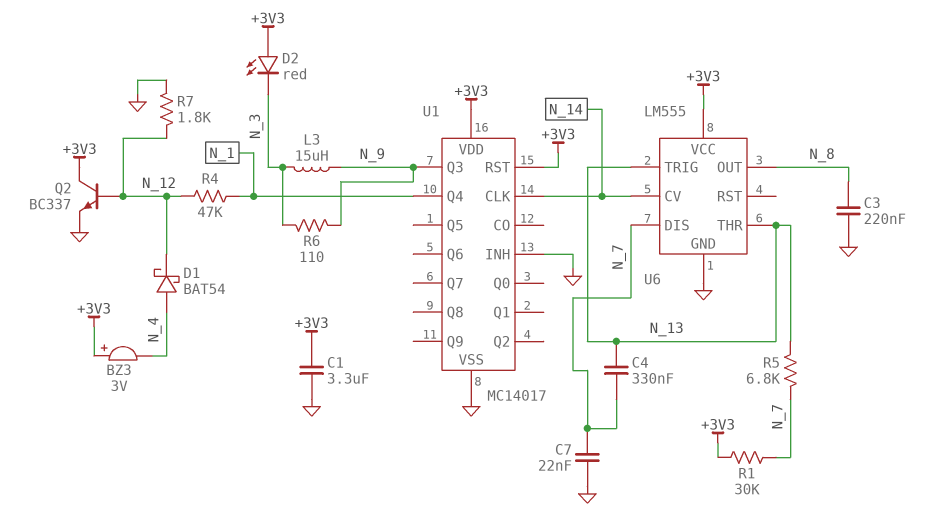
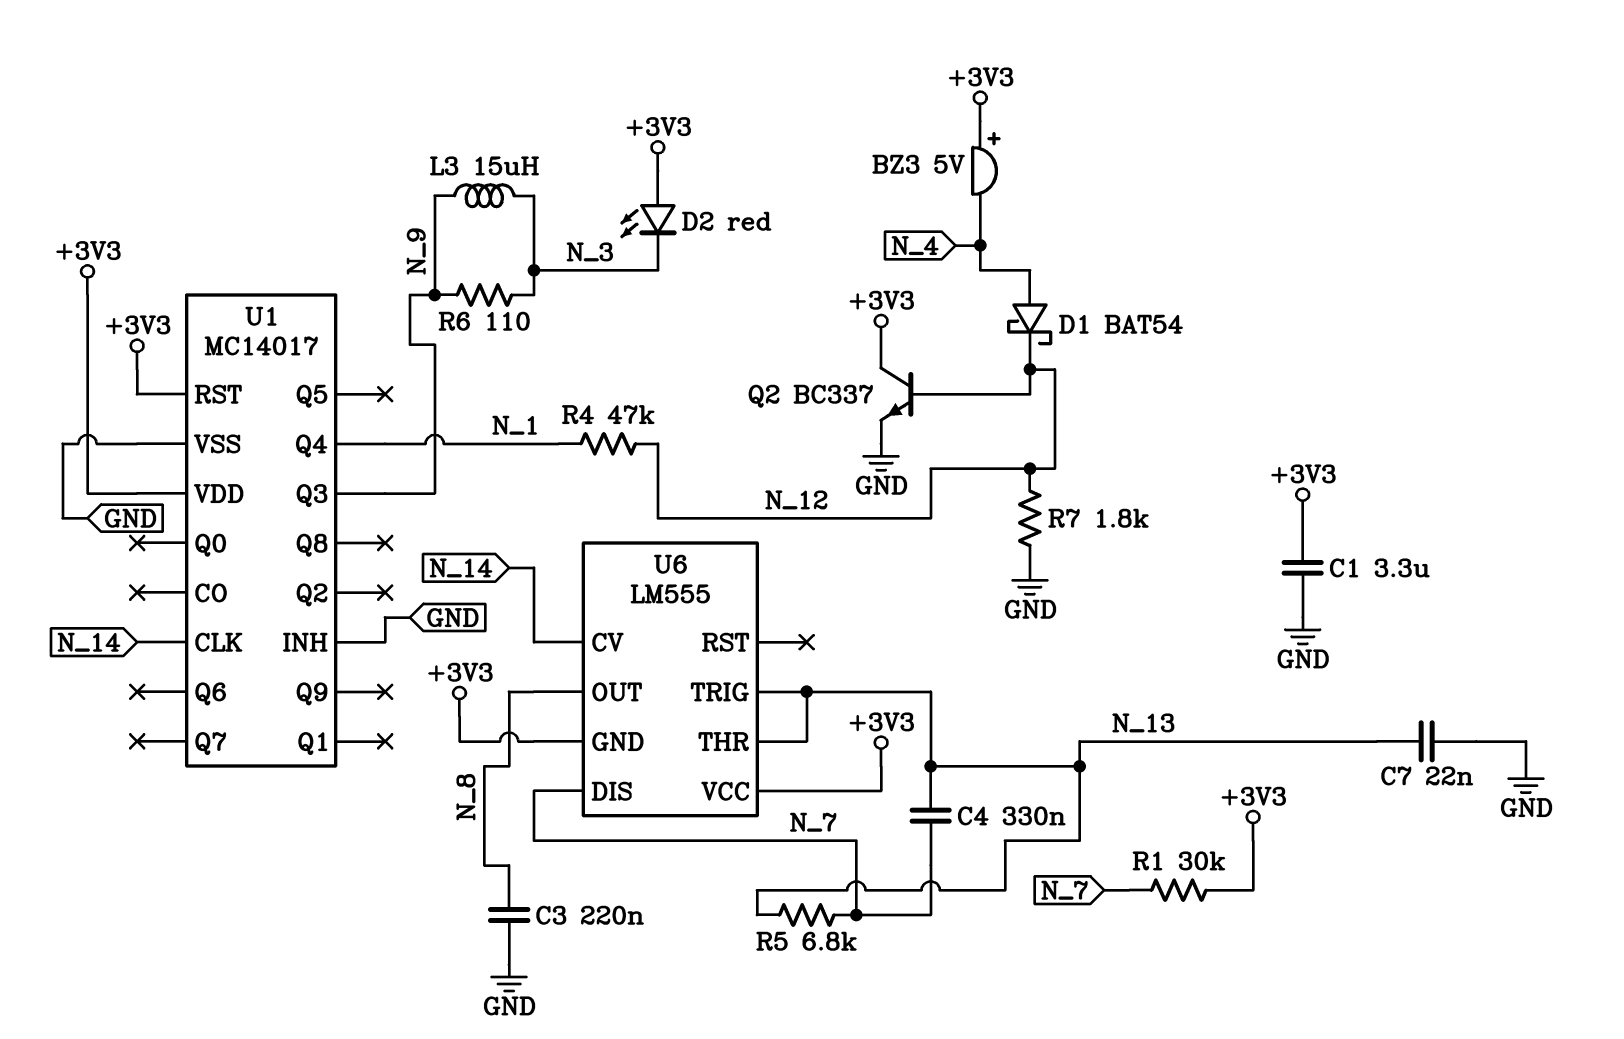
BZ3: buzzer 3V (plus +3V3, minus N_4) -> buzzer 5V (plus +3V3, minus N_4)
C7: 22nF (GND, N_7) -> 22nF (GND, N_13)
U6 pin GND: GND -> +3V3

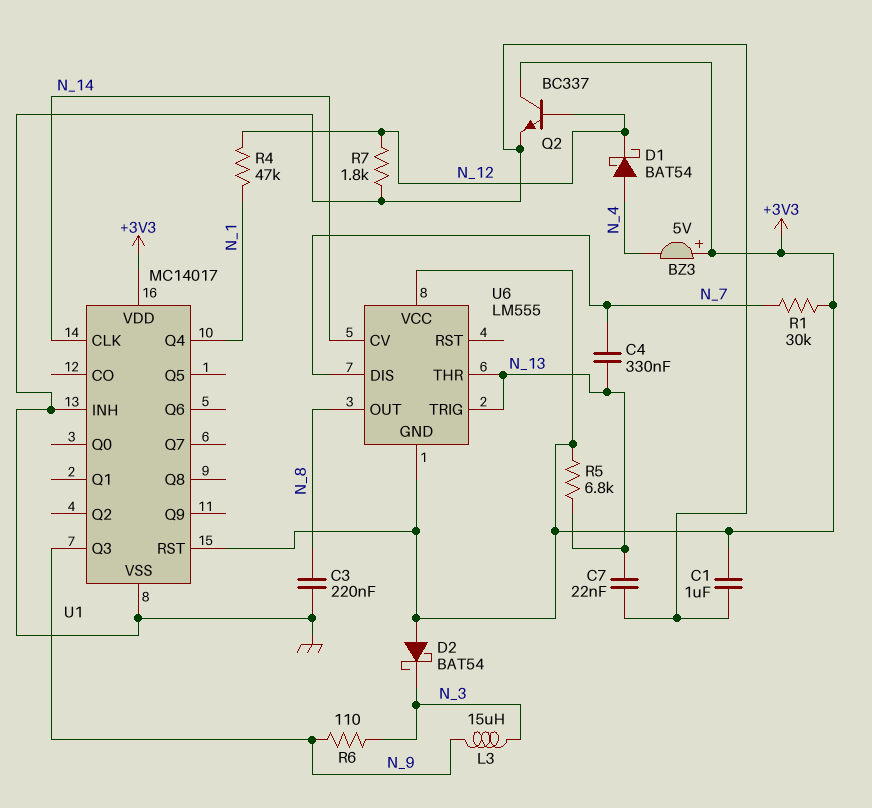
C1: 3.3uF (+3V3, GND) -> 1uF (+3V3, GND)
D2: LED red (A +3V3, K N_3) -> schottky BAT54 (A +3V3, K N_3)
R5: 6.8k (N_7, N_13) -> 6.8k (+3V3, N_13)

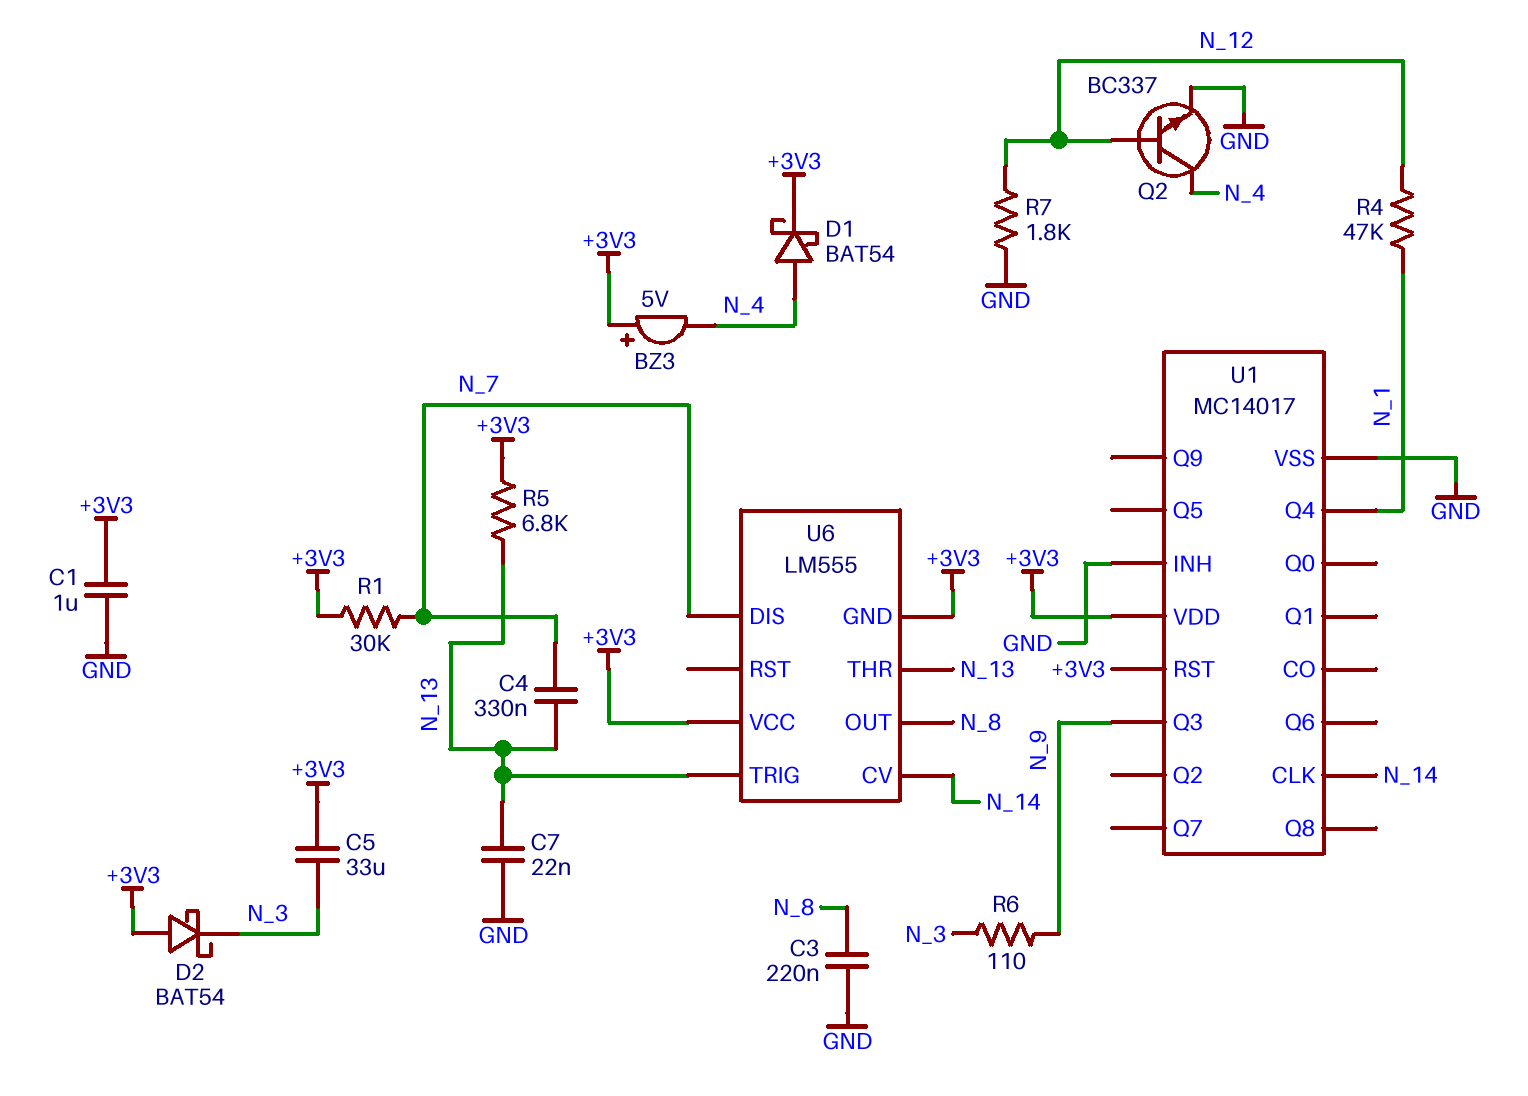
C5: none -> 33uF (+3V3, N_3)
D1: schottky BAT54 (A N_4, K N_12) -> schottky BAT54 (A N_4, K +3V3)
L3: 15uH (N_3, N_9) -> none
Q2: NPN BC337 (B N_12, C +3V3, E GND) -> NPN BC337 (B N_12, C N_4, E GND)

